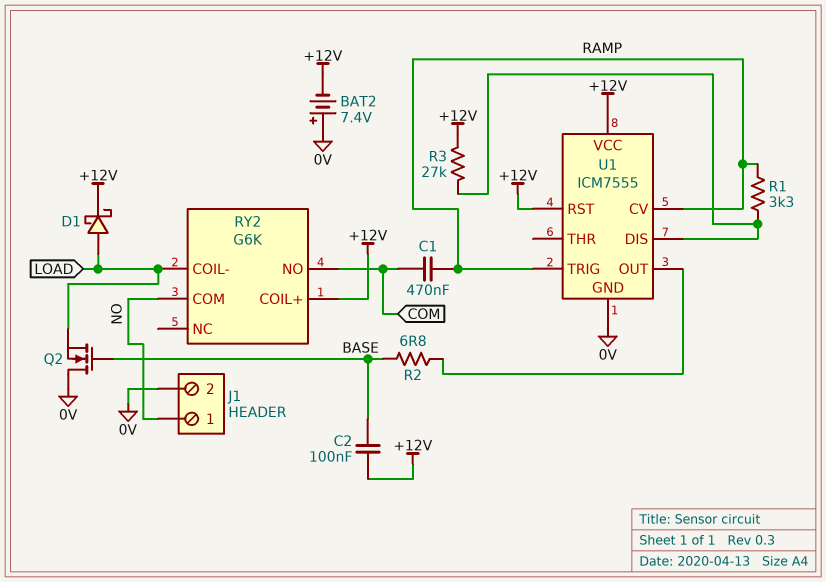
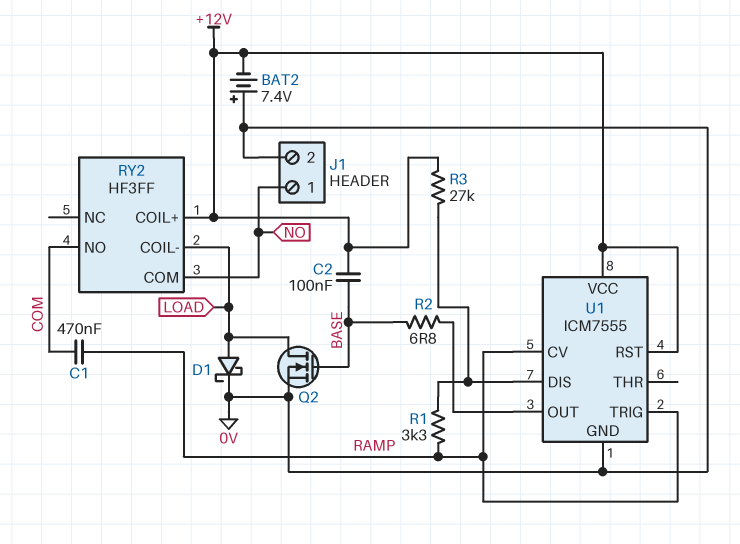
D1: schottky (A LOAD, K +12V) -> schottky (A LOAD, K 0V)
Q2: NMOS (G BASE, D 0V, S LOAD) -> NMOS (G BASE, D LOAD, S 0V)
RY2: G6K -> HF3FF

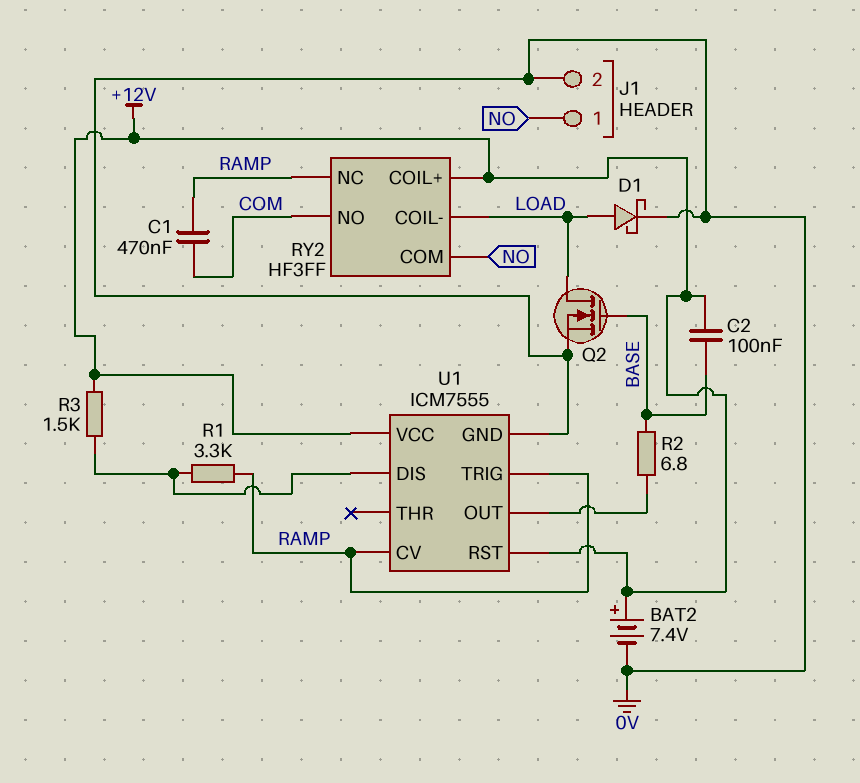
BAT2: 7.4V (plus 0V, minus +12V) -> 7.4V (plus +12V, minus 0V)
R3: 27k (+12V, U1/DIS) -> 1.5k (+12V, U1/DIS)
RY2 pin NC: none -> RAMP

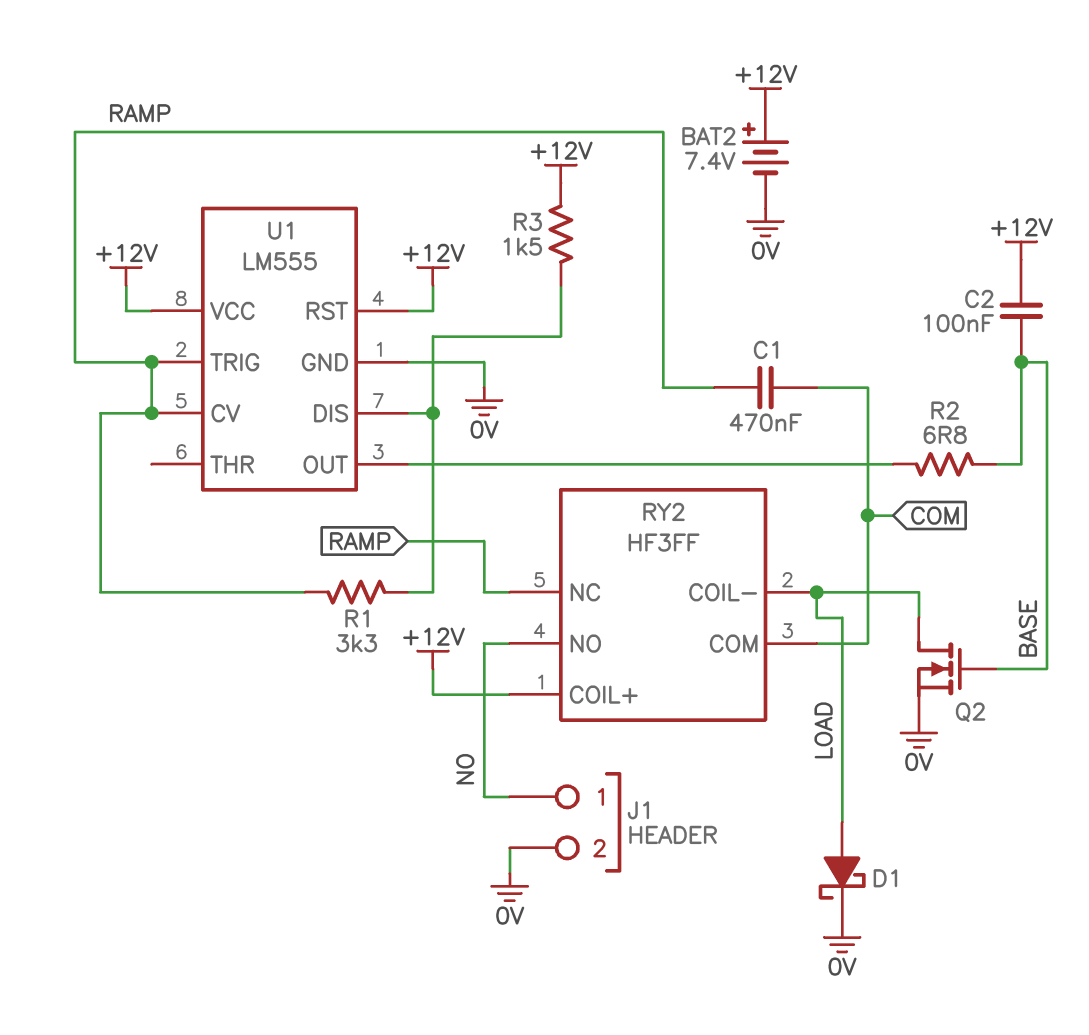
RY2 pin COM: NO -> COM
RY2 pin NO: COM -> NO
U1: ICM7555 -> LM555

